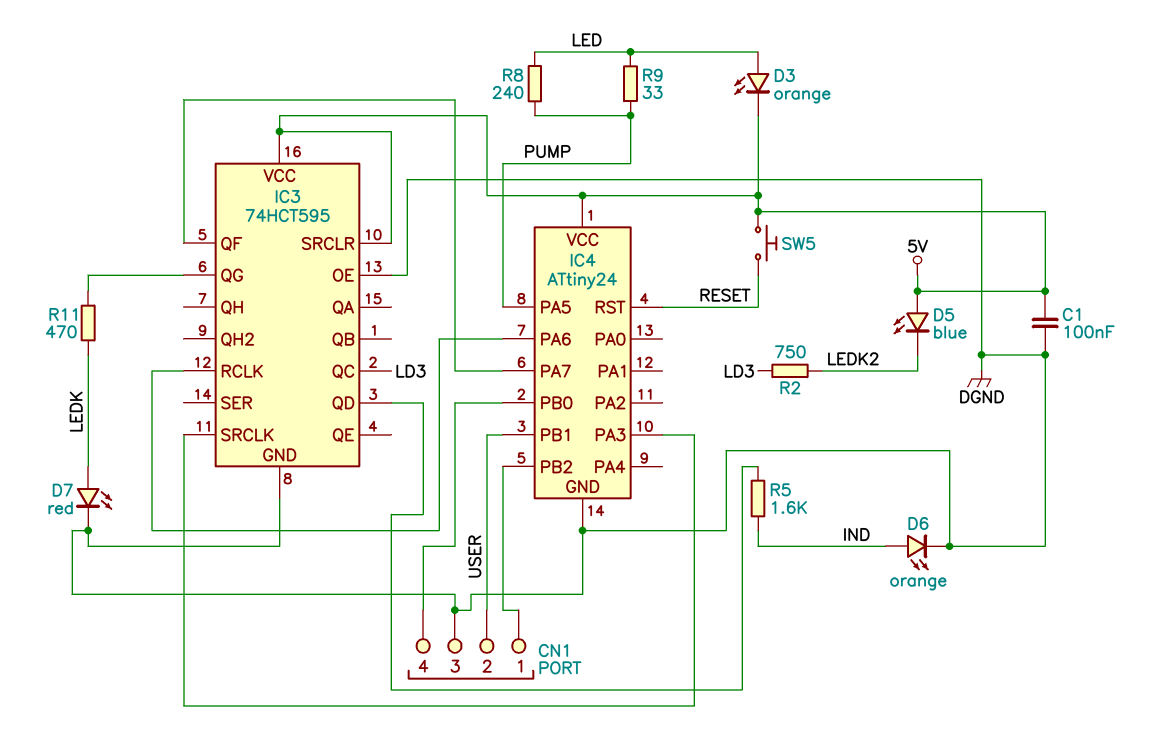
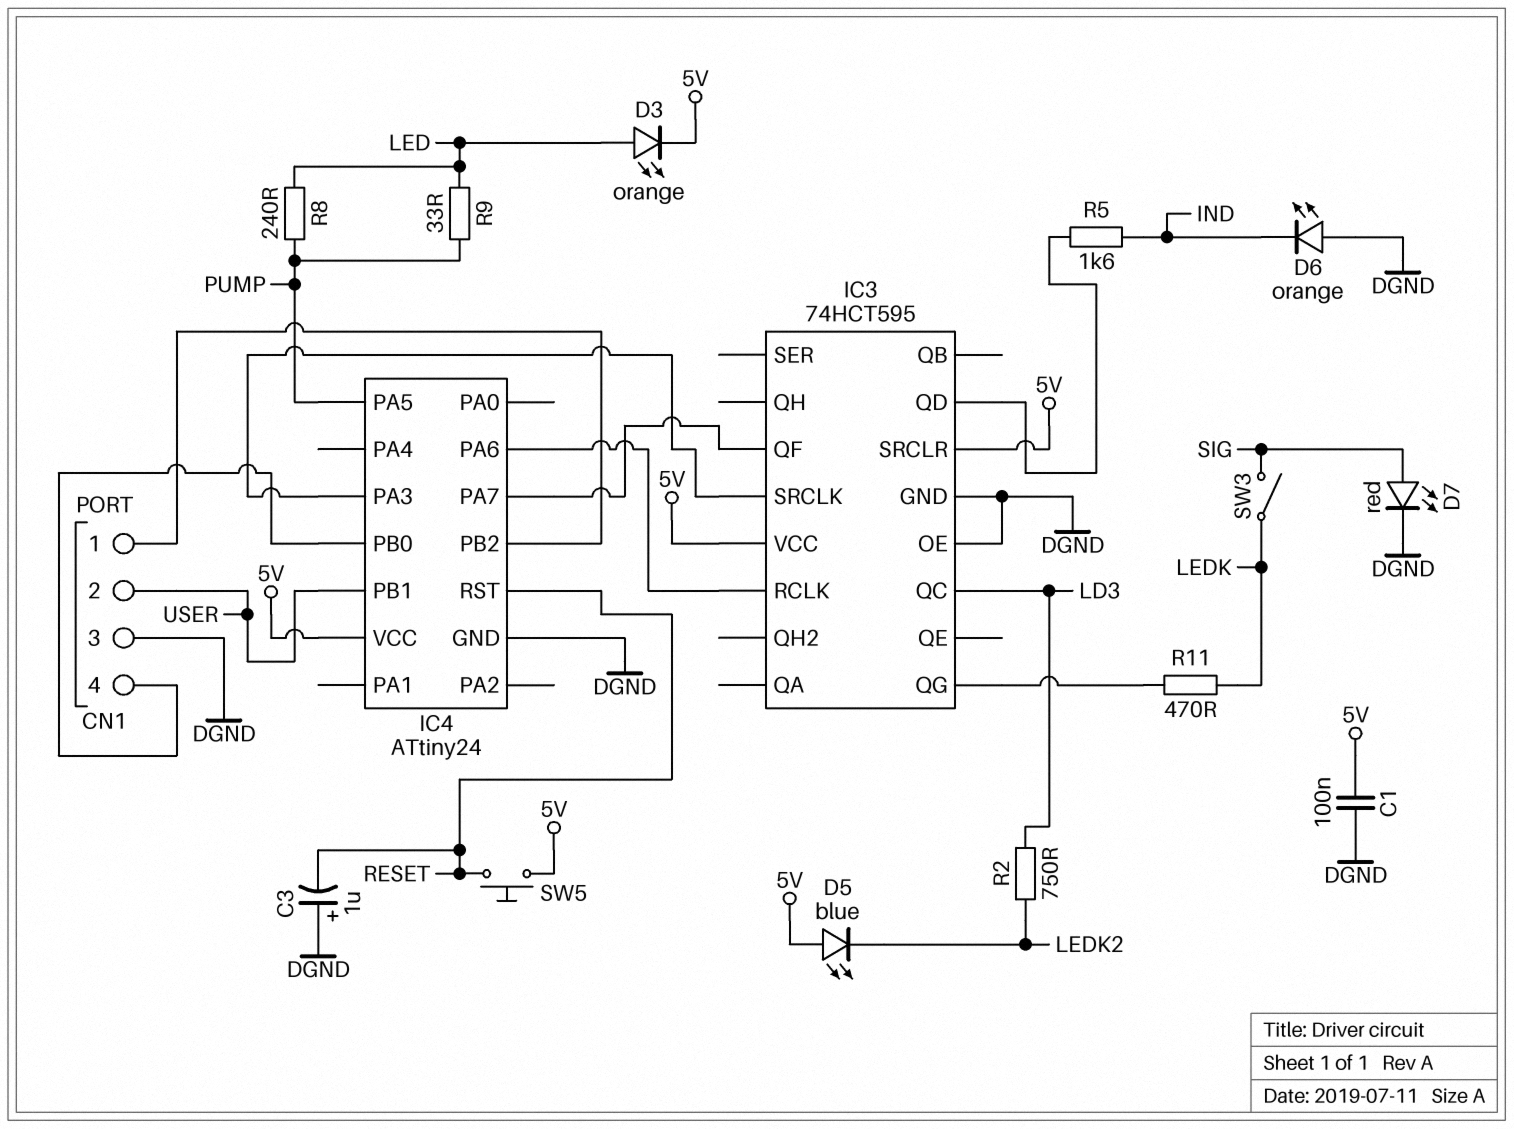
C3: none -> 1uF (plus DGND, minus RESET)
D6: LED orange (A IND, K DGND) -> LED orange (A DGND, K IND)
D7: LED red (A LEDK, K DGND) -> LED red (A SIG, K DGND)
SW3: none -> switch (LEDK, SIG)

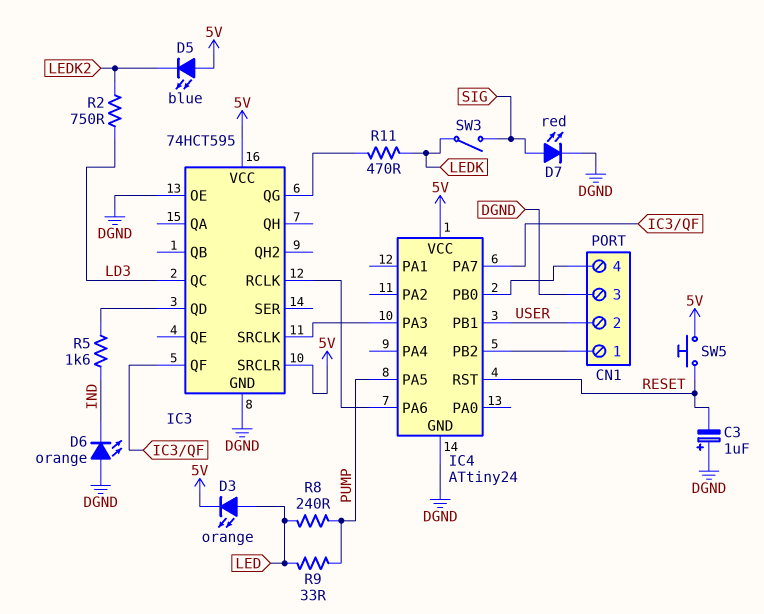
C1: 100nF (5V, DGND) -> none

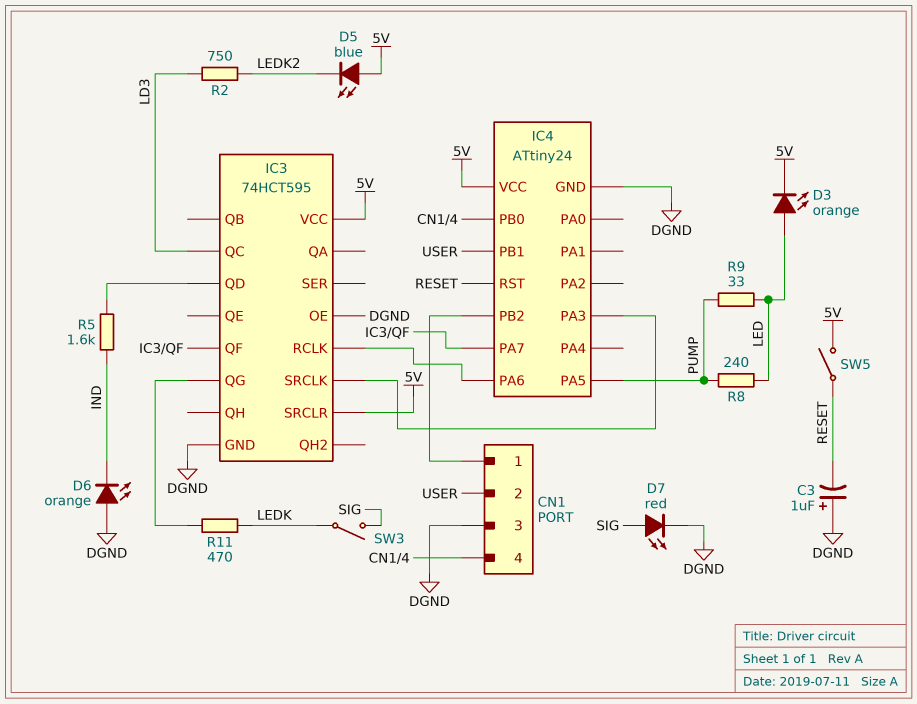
SW5: button (5V, RESET) -> switch (5V, RESET)

